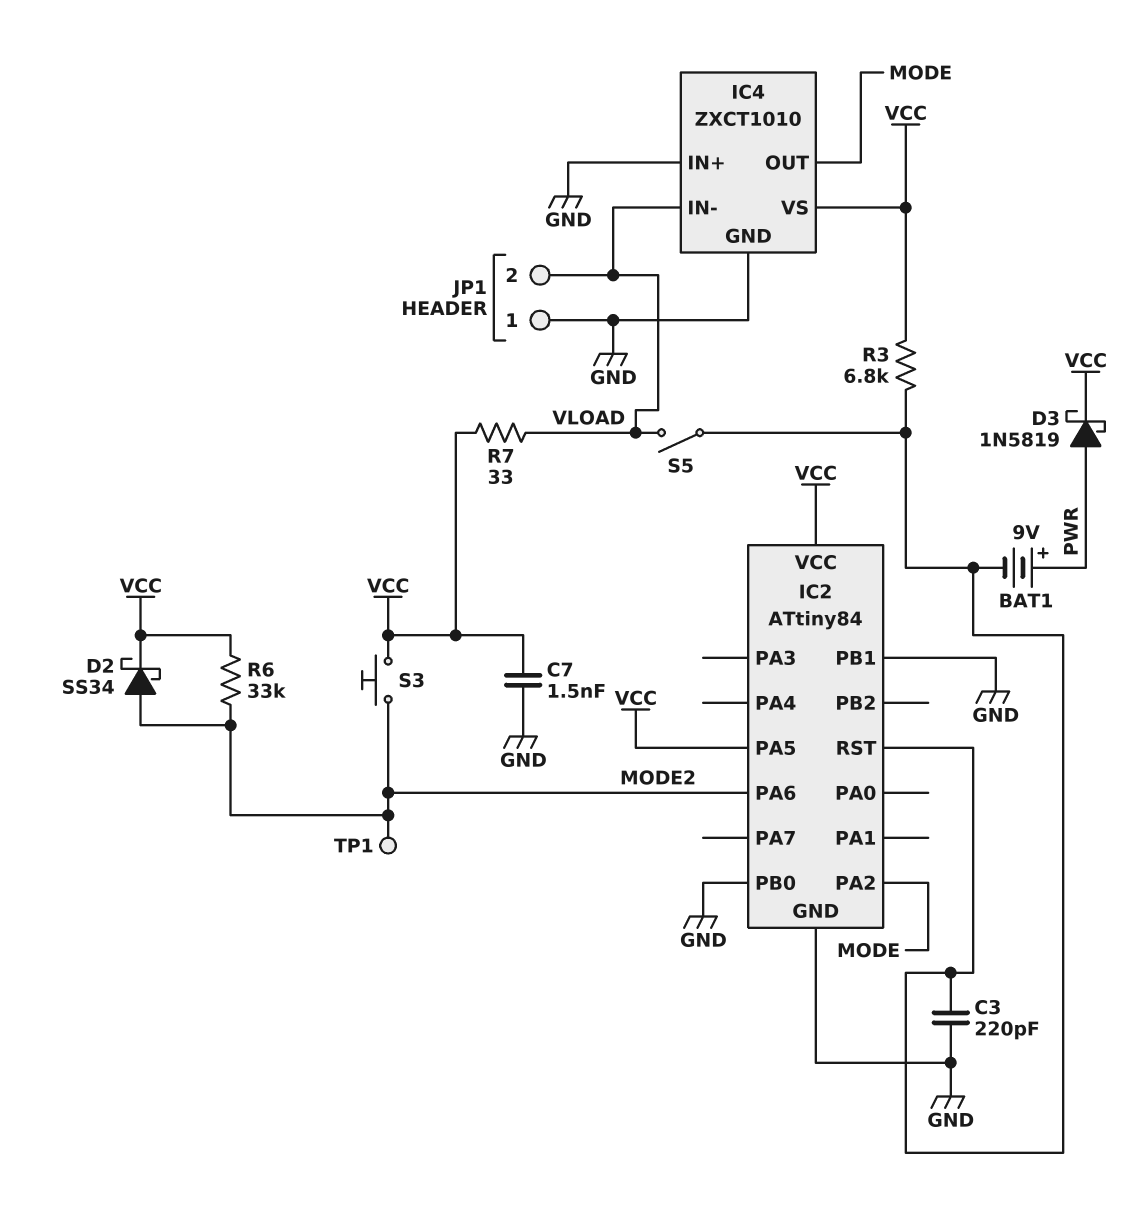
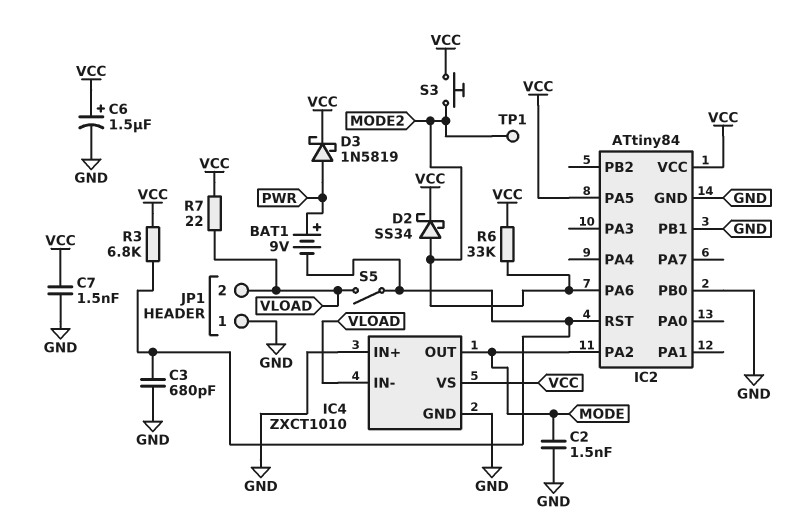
C2: none -> 1.5nF (GND, MODE)
C3: 220pF (GND, IC2/RST) -> 680pF (GND, IC2/RST)
C6: none -> 1.5uF (plus VCC, minus GND)
R7: 33 (VCC, VLOAD) -> 22 (VCC, VLOAD)

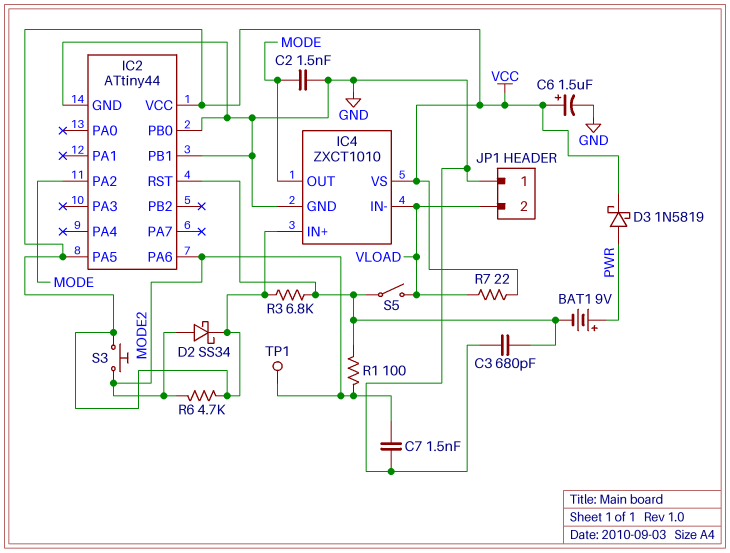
C7: 1.5nF (GND, VCC) -> 1.5nF (GND, MODE2)
IC2: ATtiny84 -> ATtiny44
IC4 pin IN+: GND -> VCC
R1: none -> 100 (IC2/RST, MODE2)
R6: 33k (MODE2, VCC) -> 4.7k (MODE2, VCC)

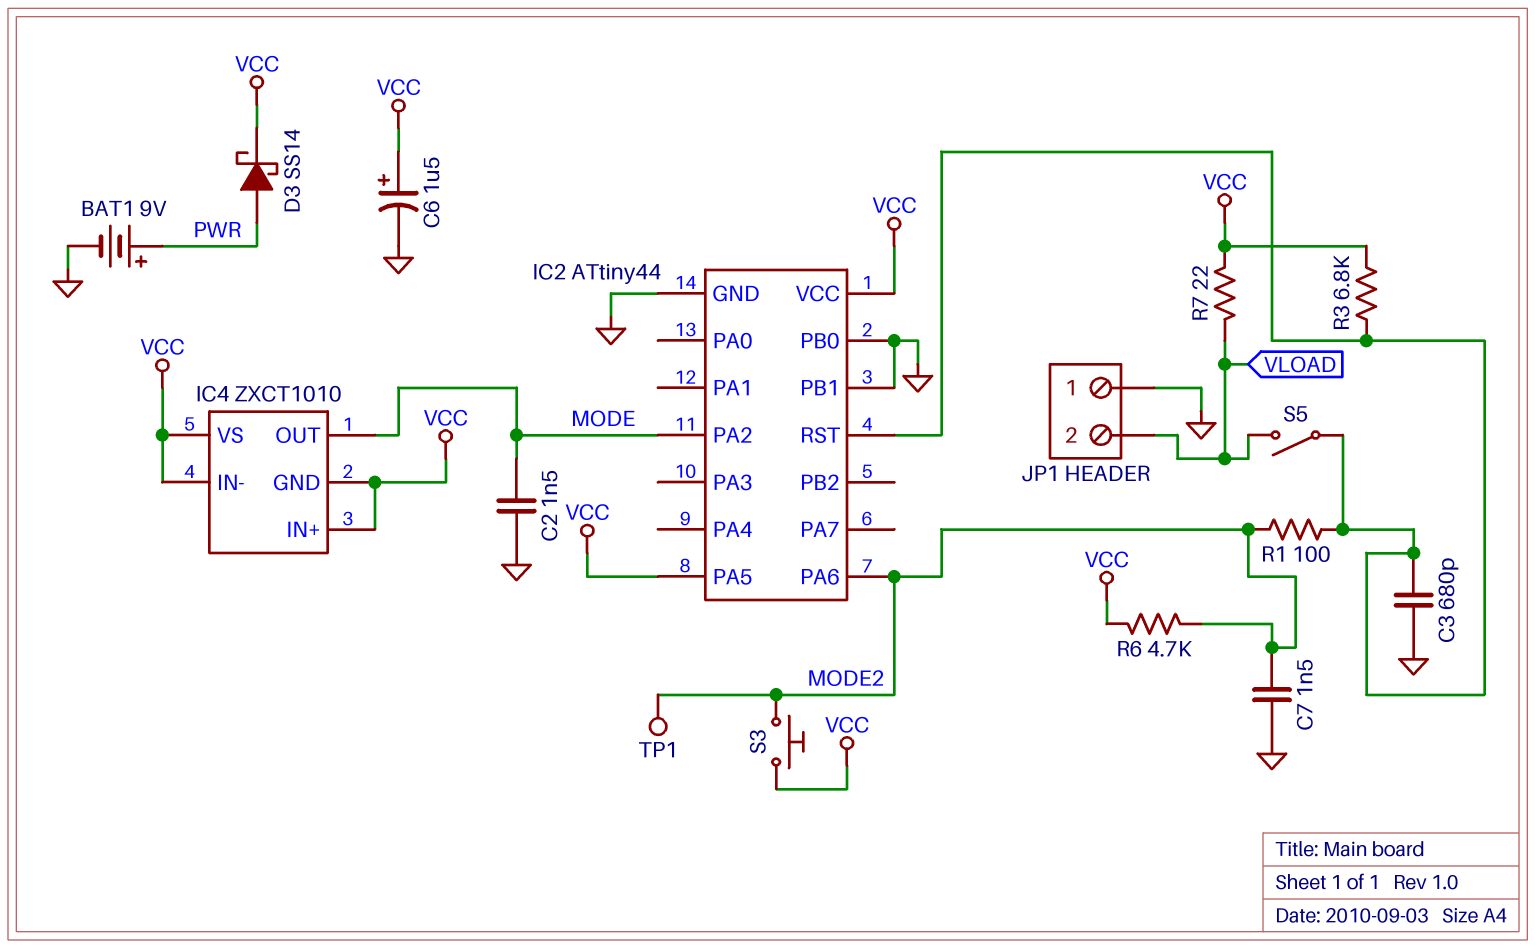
BAT1: 9V (plus PWR, minus IC2/RST) -> 9V (plus PWR, minus GND)
D2: schottky SS34 (A MODE2, K VCC) -> none
D3: schottky 1N5819 (A PWR, K VCC) -> schottky SS14 (A PWR, K VCC)
IC4 pin GND: GND -> VCC
IC4 pin IN-: VLOAD -> VCC

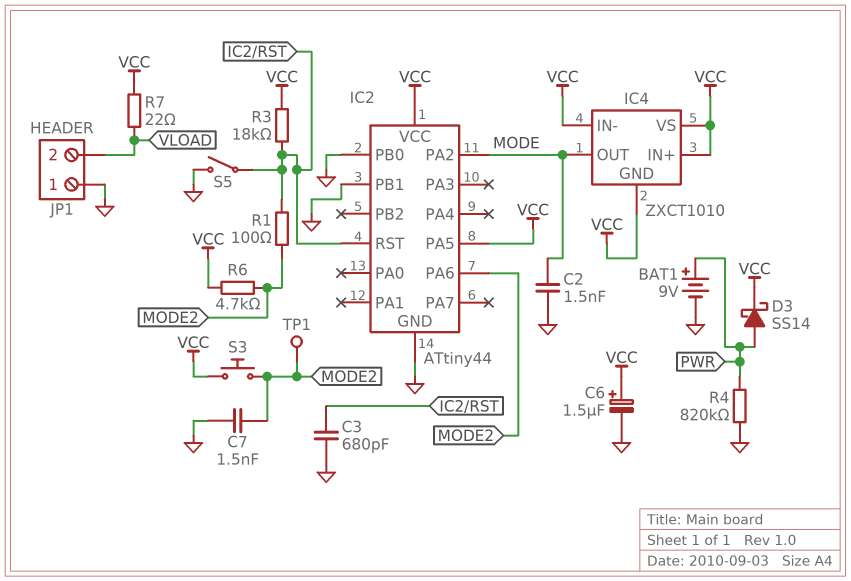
R3: 6.8k (IC2/RST, VCC) -> 18k (IC2/RST, VCC)
R4: none -> 820k (GND, PWR)
S5: switch (IC2/RST, VLOAD) -> switch (GND, IC2/RST)

